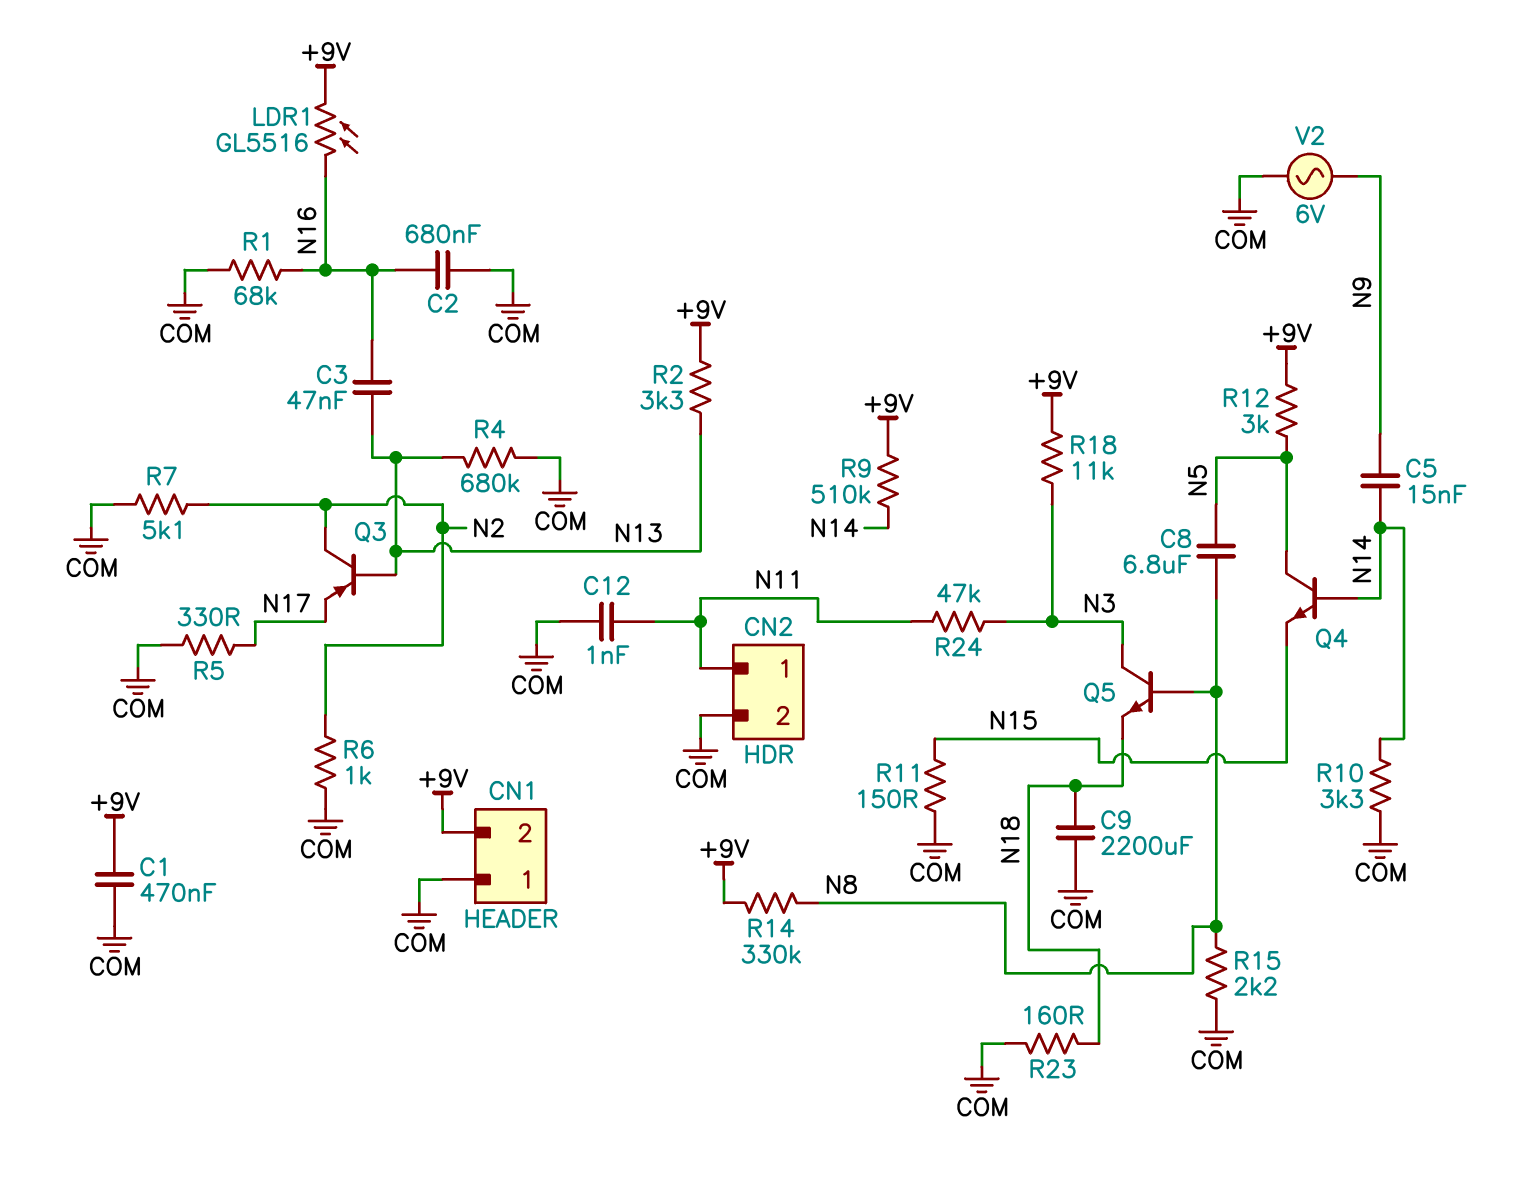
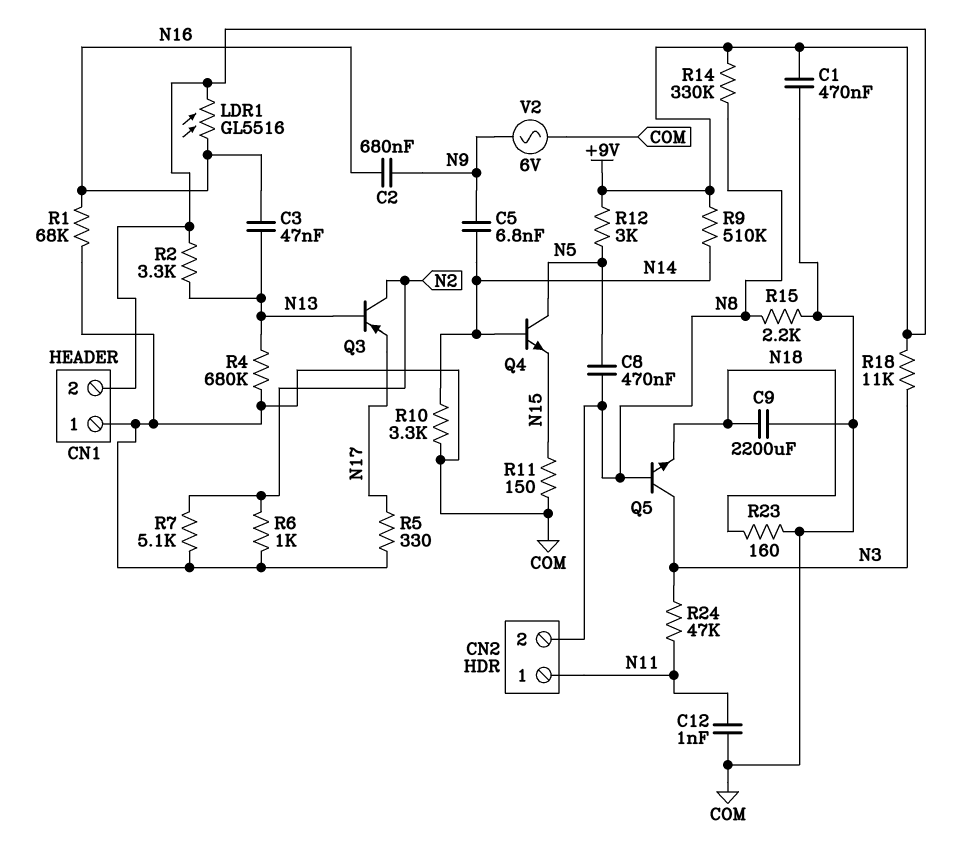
C2: 680nF (COM, N16) -> 680nF (N9, N16)
C5: 15nF (N9, N14) -> 6.8nF (N9, N14)
C8: 6.8uF (N5, N8) -> 470nF (N5, N8)
CN2 pin 2: COM -> N8

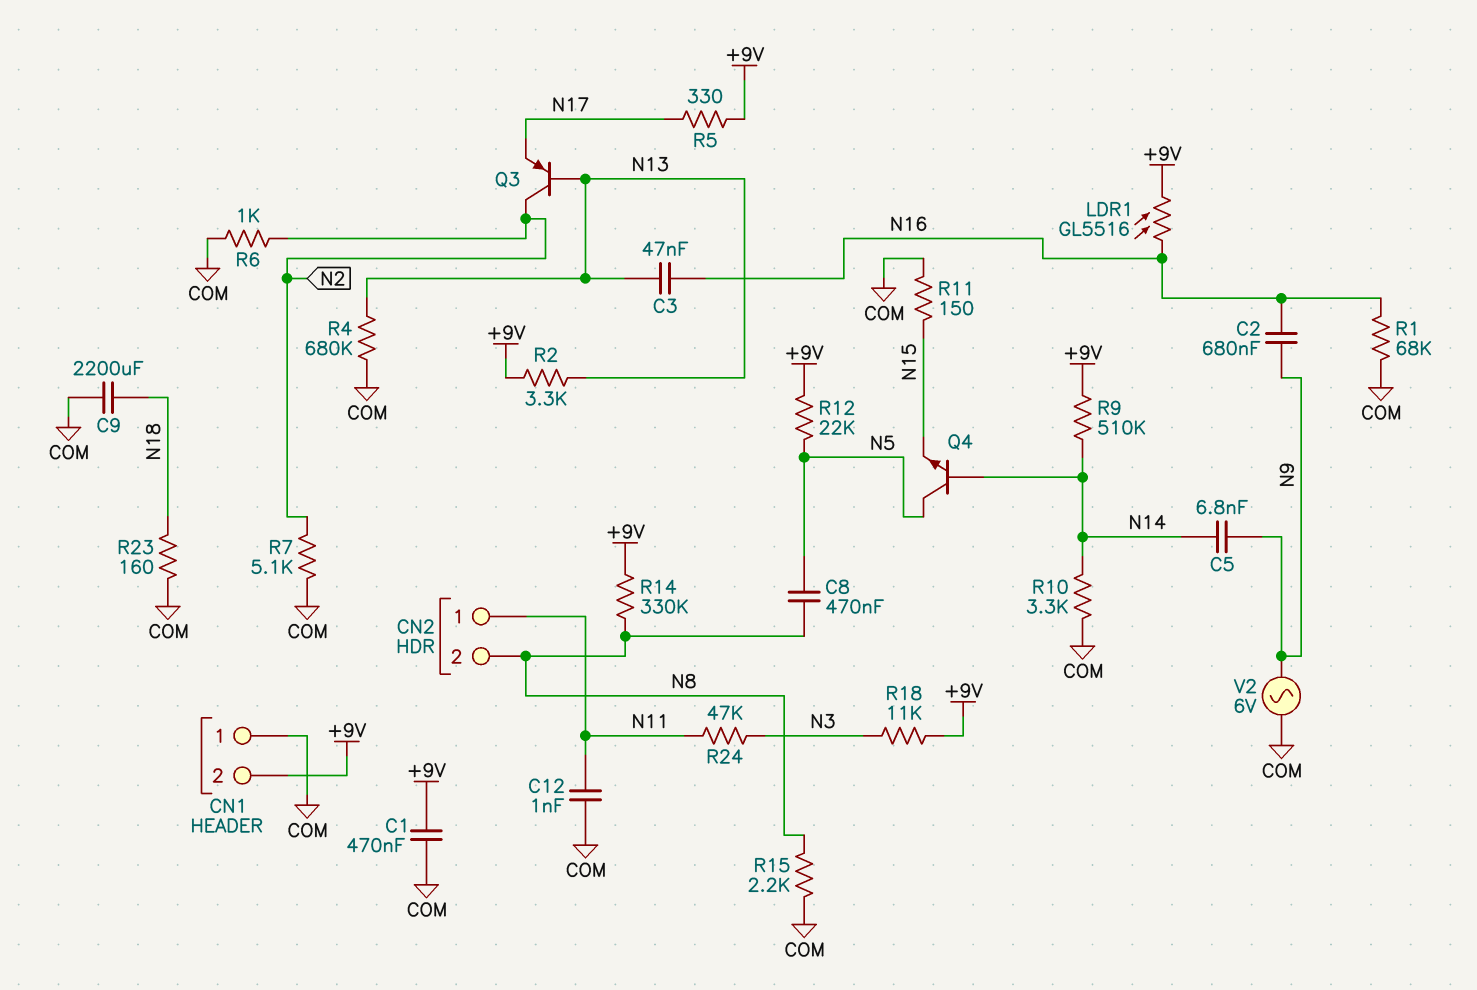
Q5: NPN (B N8, C N3, E N18) -> none
R5: 330 (COM, N17) -> 330 (+9V, N17)
R12: 3k (+9V, N5) -> 22k (+9V, N5)

